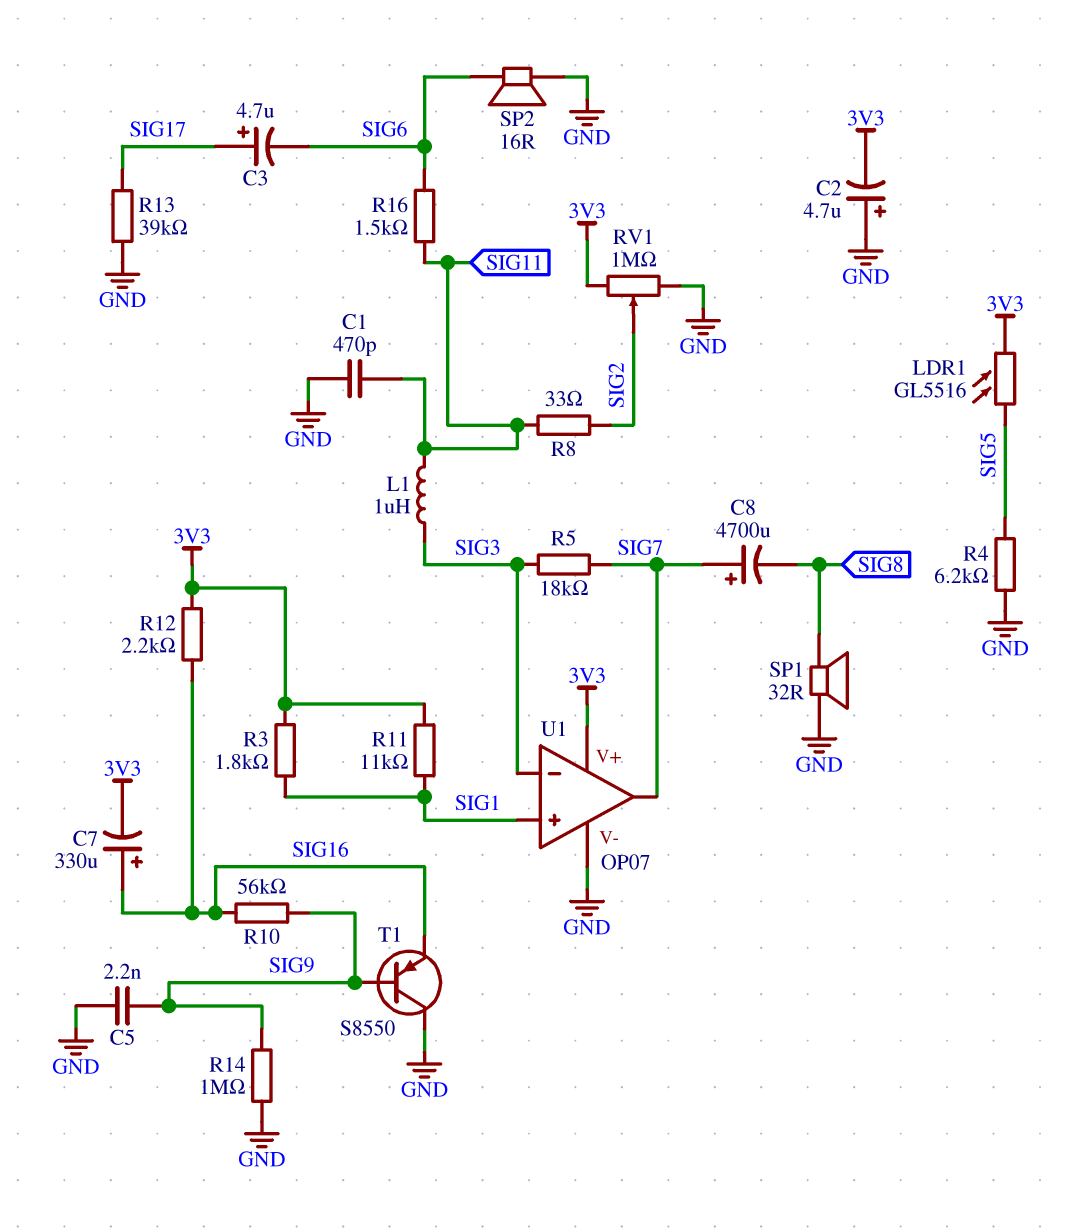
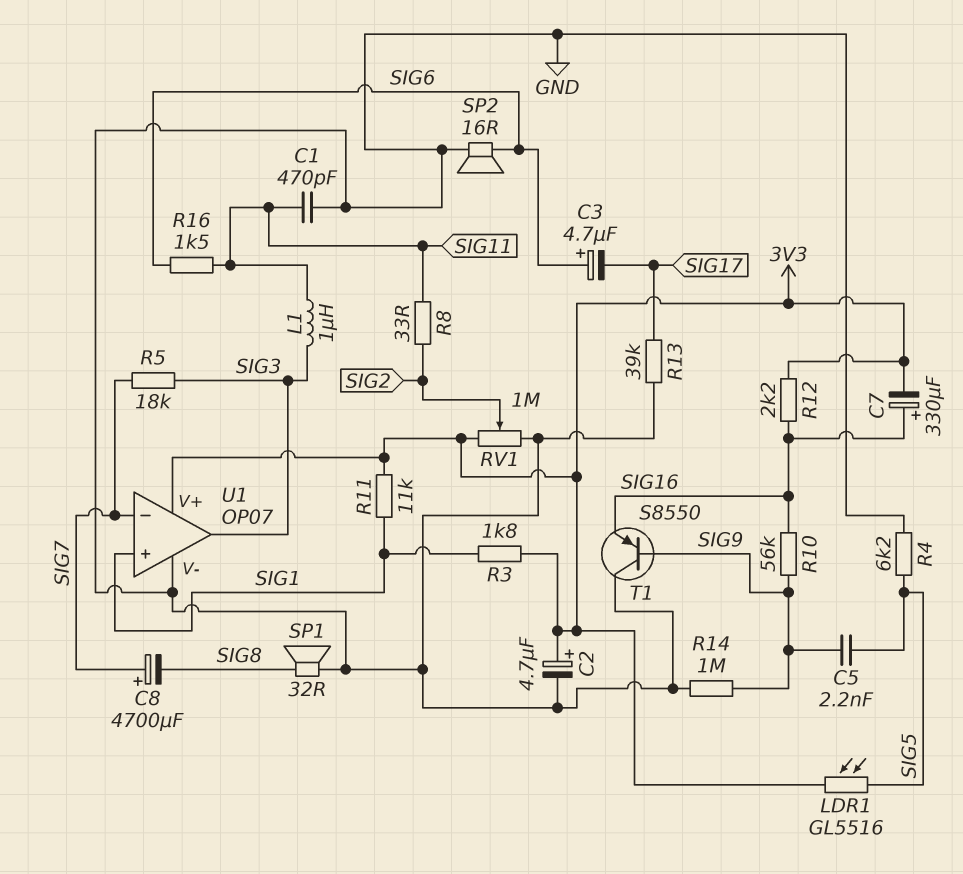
C2: 4.7uF (plus GND, minus 3V3) -> 4.7uF (plus 3V3, minus GND)
C3: 4.7uF (plus SIG17, minus SIG6) -> 4.7uF (plus SIG6, minus SIG17)
C5: 2.2nF (GND, SIG9) -> 2.2nF (SIG5, SIG9)
U1 pin in-: SIG3 -> SIG7
U1 pin out: SIG7 -> SIG3

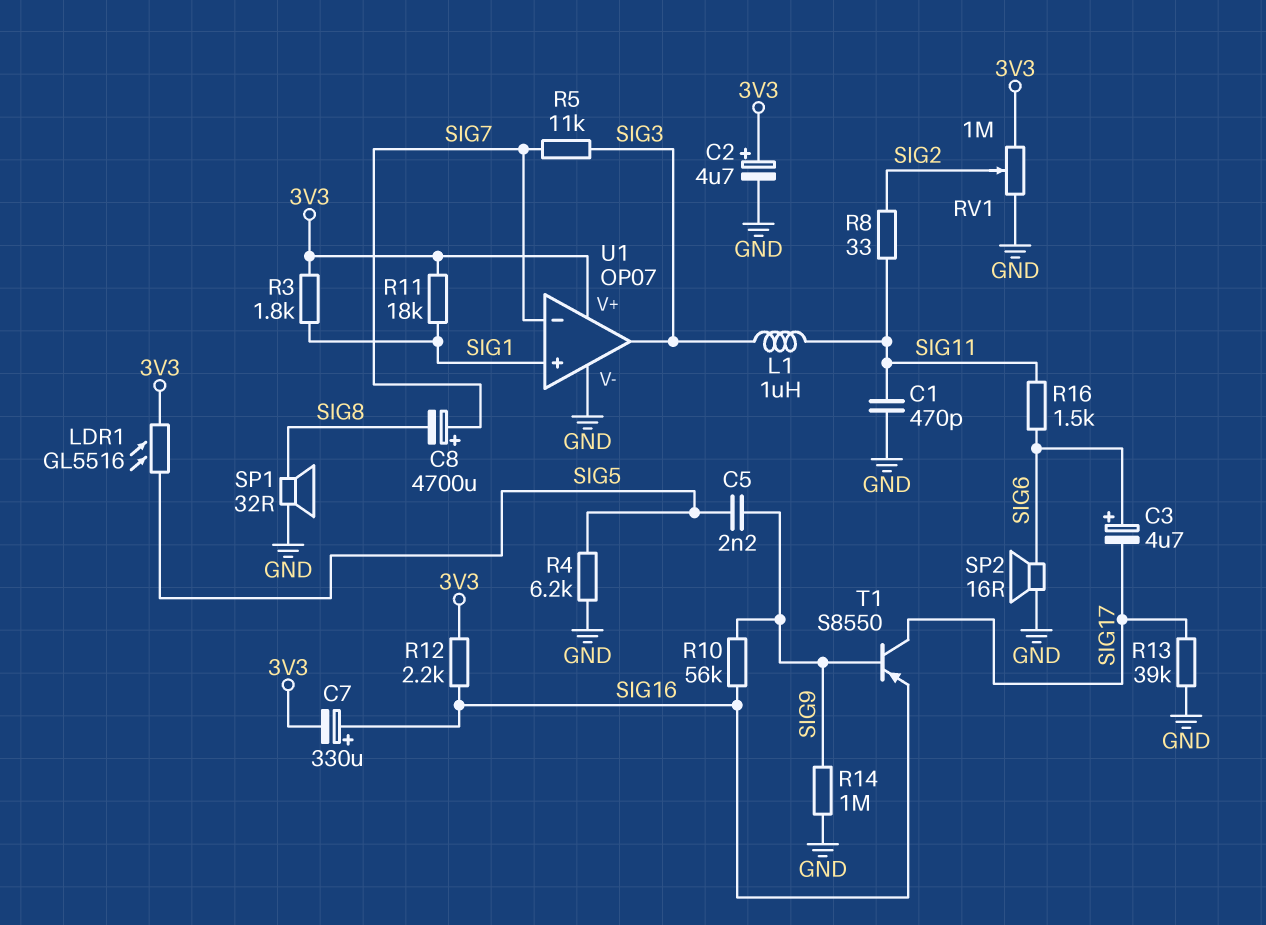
R5: 18k (SIG3, SIG7) -> 11k (SIG3, SIG7)
R11: 11k (3V3, SIG1) -> 18k (3V3, SIG1)
T1: PNP S8550 (B SIG9, C GND, E SIG16) -> PNP S8550 (B SIG9, C SIG17, E SIG16)

